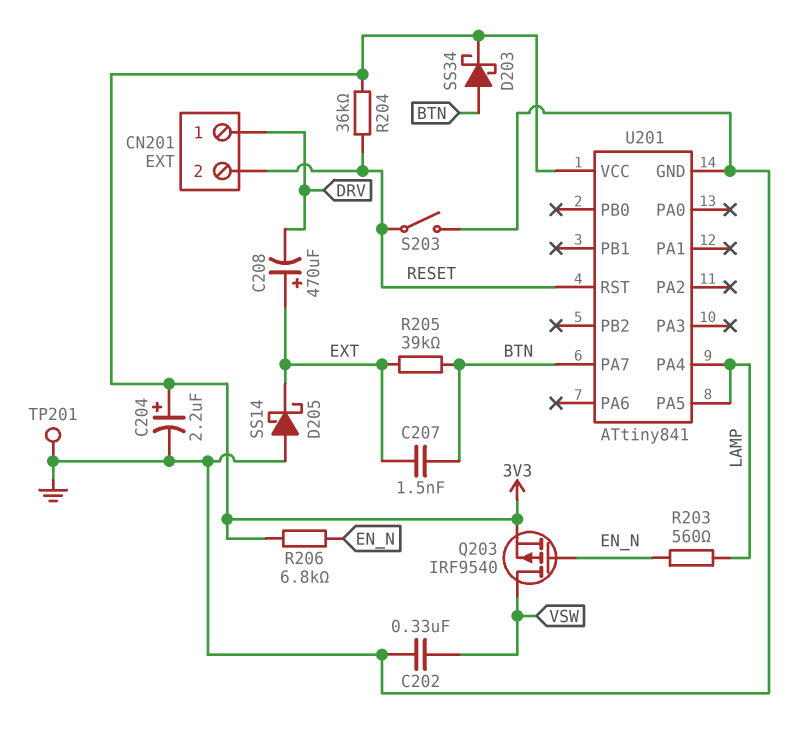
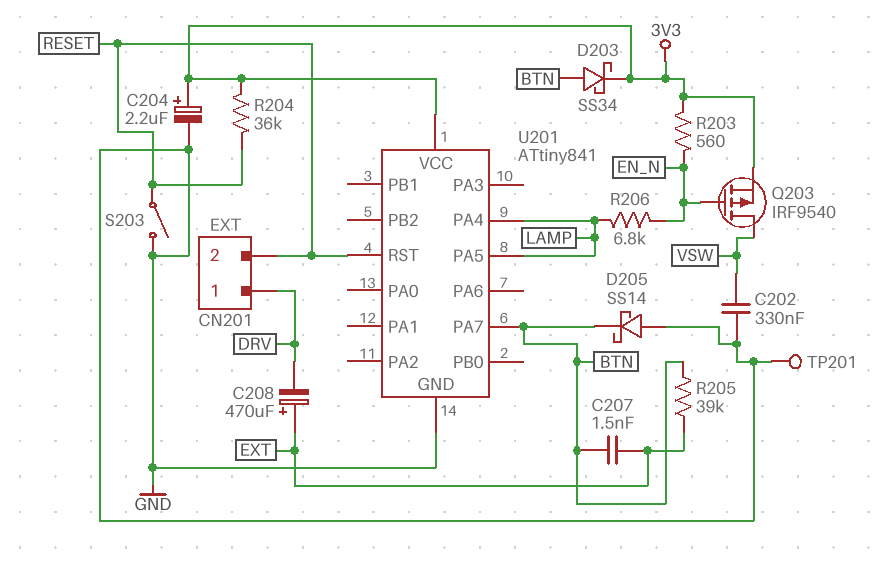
D205: schottky SS14 (A GND, K EXT) -> schottky SS14 (A GND, K BTN)
R203: 560 (EN_N, LAMP) -> 560 (3V3, EN_N)
R206: 6.8k (3V3, EN_N) -> 6.8k (EN_N, LAMP)

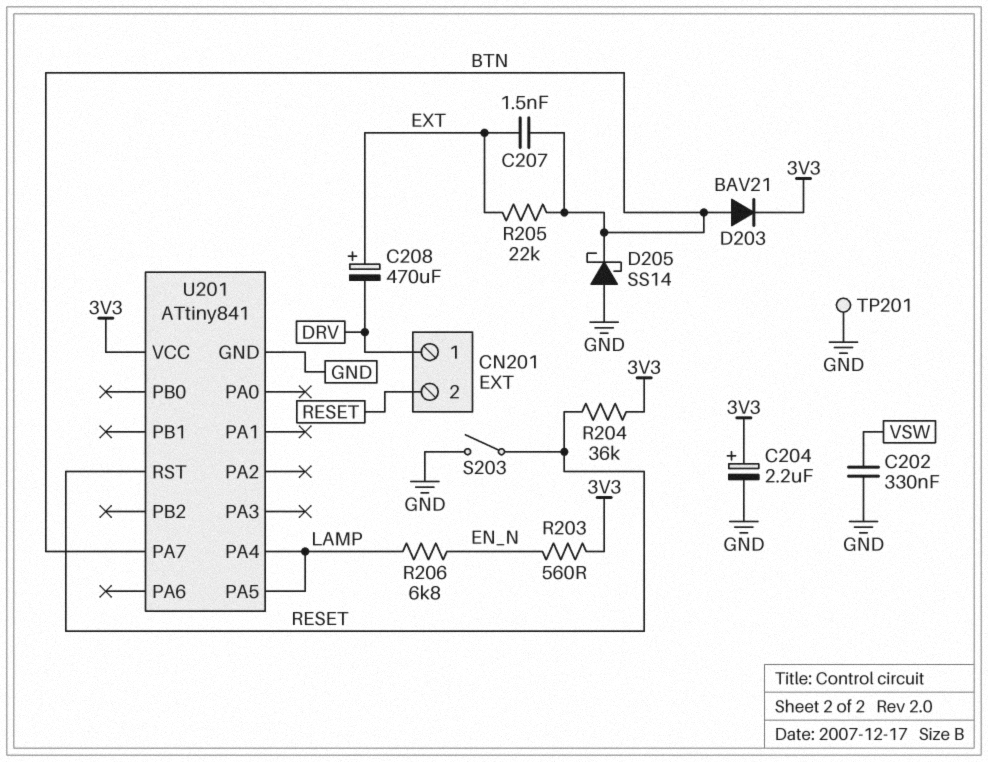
D203: schottky SS34 (A BTN, K 3V3) -> diode BAV21 (A BTN, K 3V3)
Q203: PMOS IRF9540 (G EN_N, D VSW, S 3V3) -> none
R205: 39k (BTN, EXT) -> 22k (BTN, EXT)

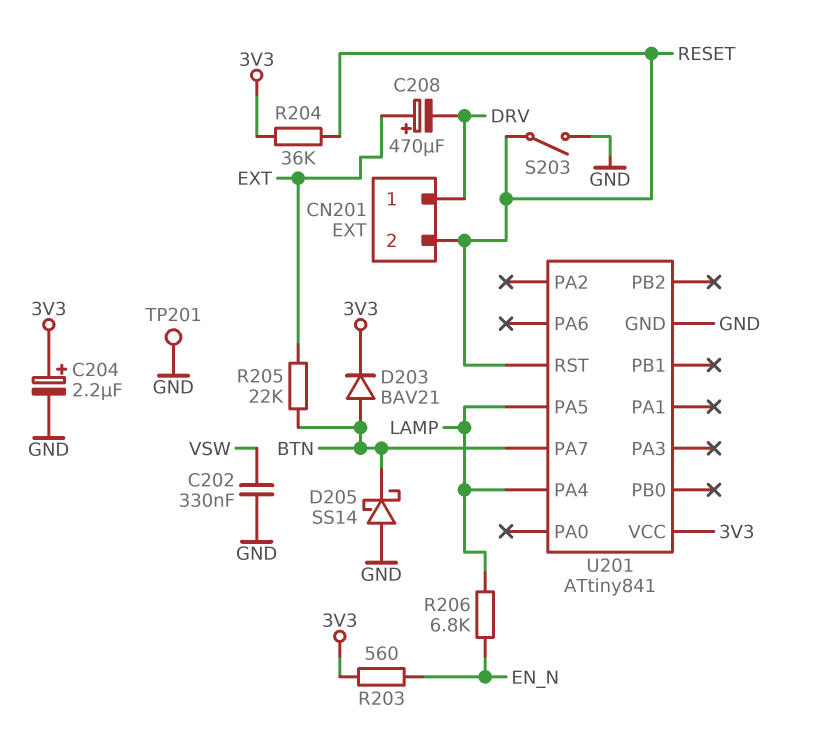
C207: 1.5nF (BTN, EXT) -> none

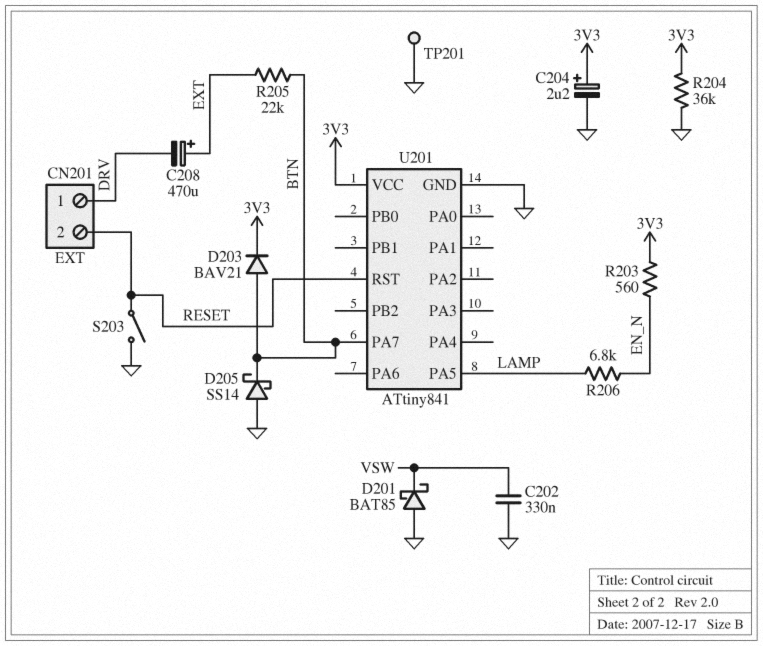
D201: none -> schottky BAT85 (A GND, K VSW)
R204: 36k (3V3, RESET) -> 36k (3V3, GND)
U201 pin PA4: LAMP -> none

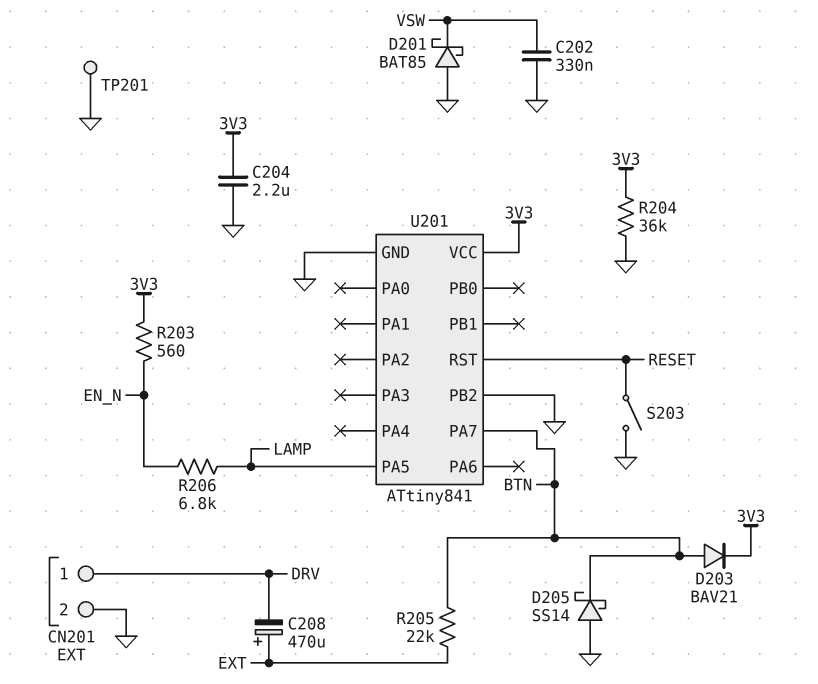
C204: 2.2uF (plus 3V3, minus GND) -> 2.2uF (3V3, GND)
CN201 pin 2: RESET -> GND
U201 pin PB2: none -> GND

